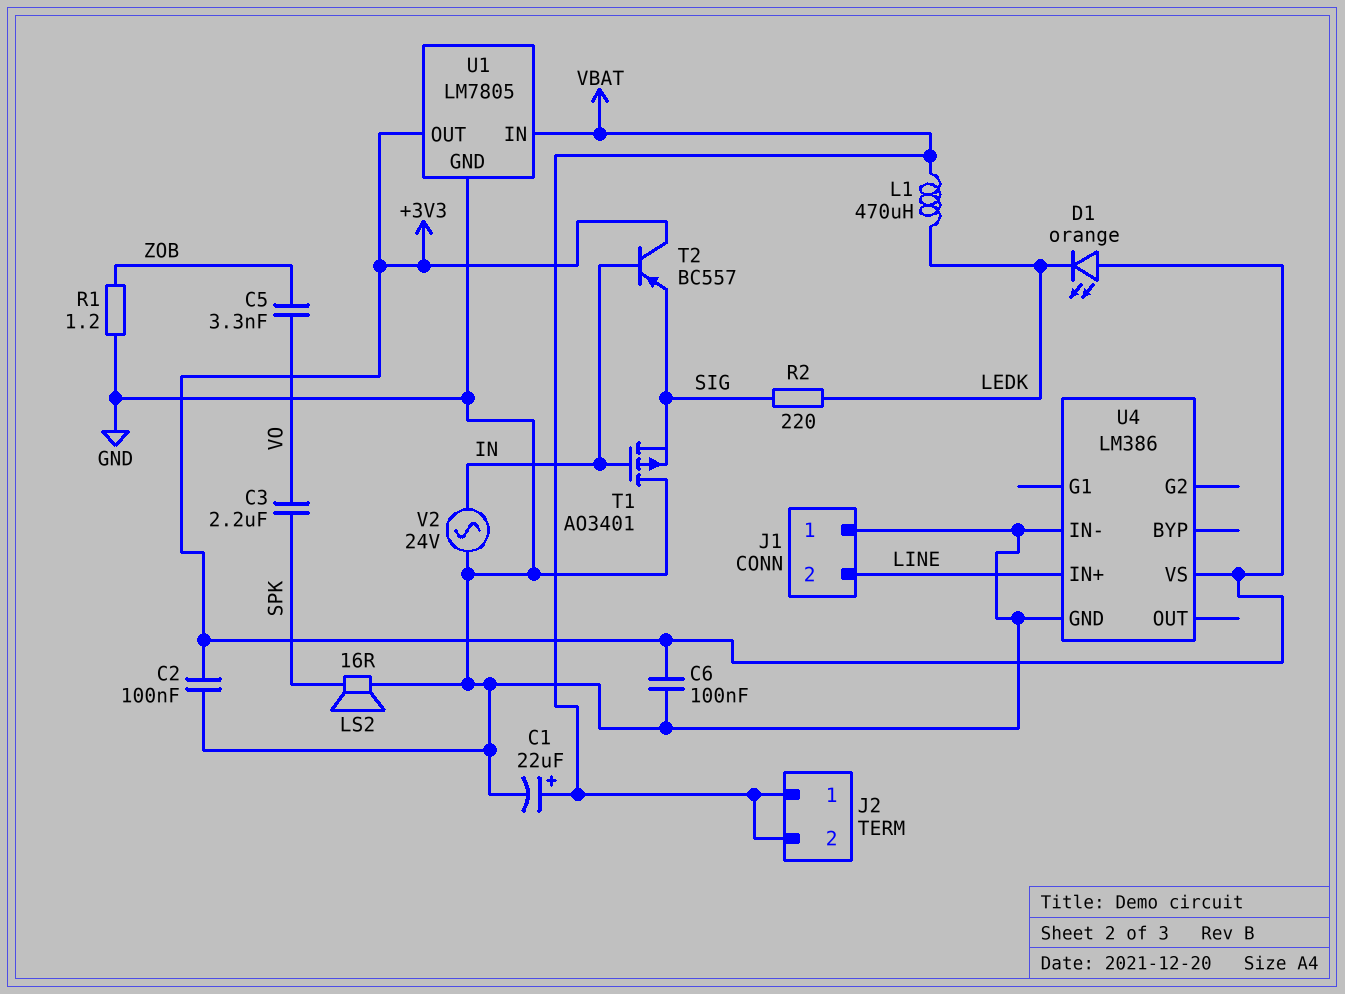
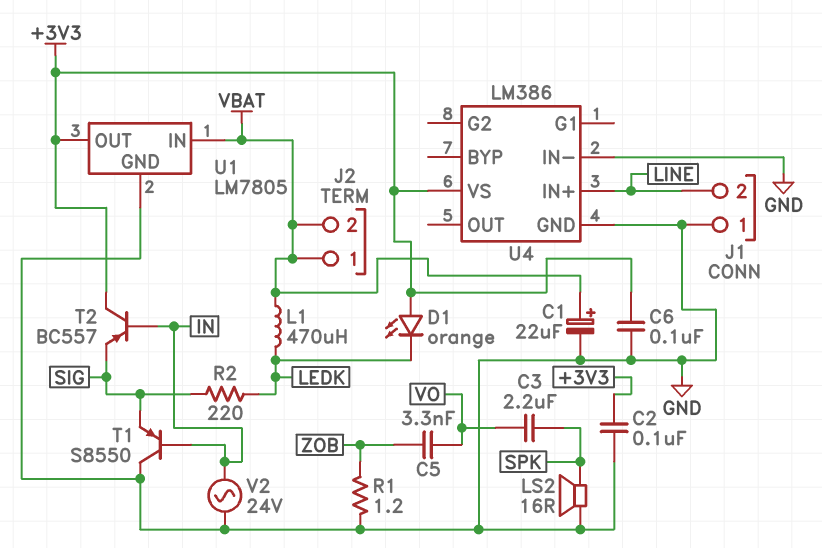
T1: PMOS AO3401 (G IN, D GND, S SIG) -> PNP S8550 (B IN, C GND, E SIG)

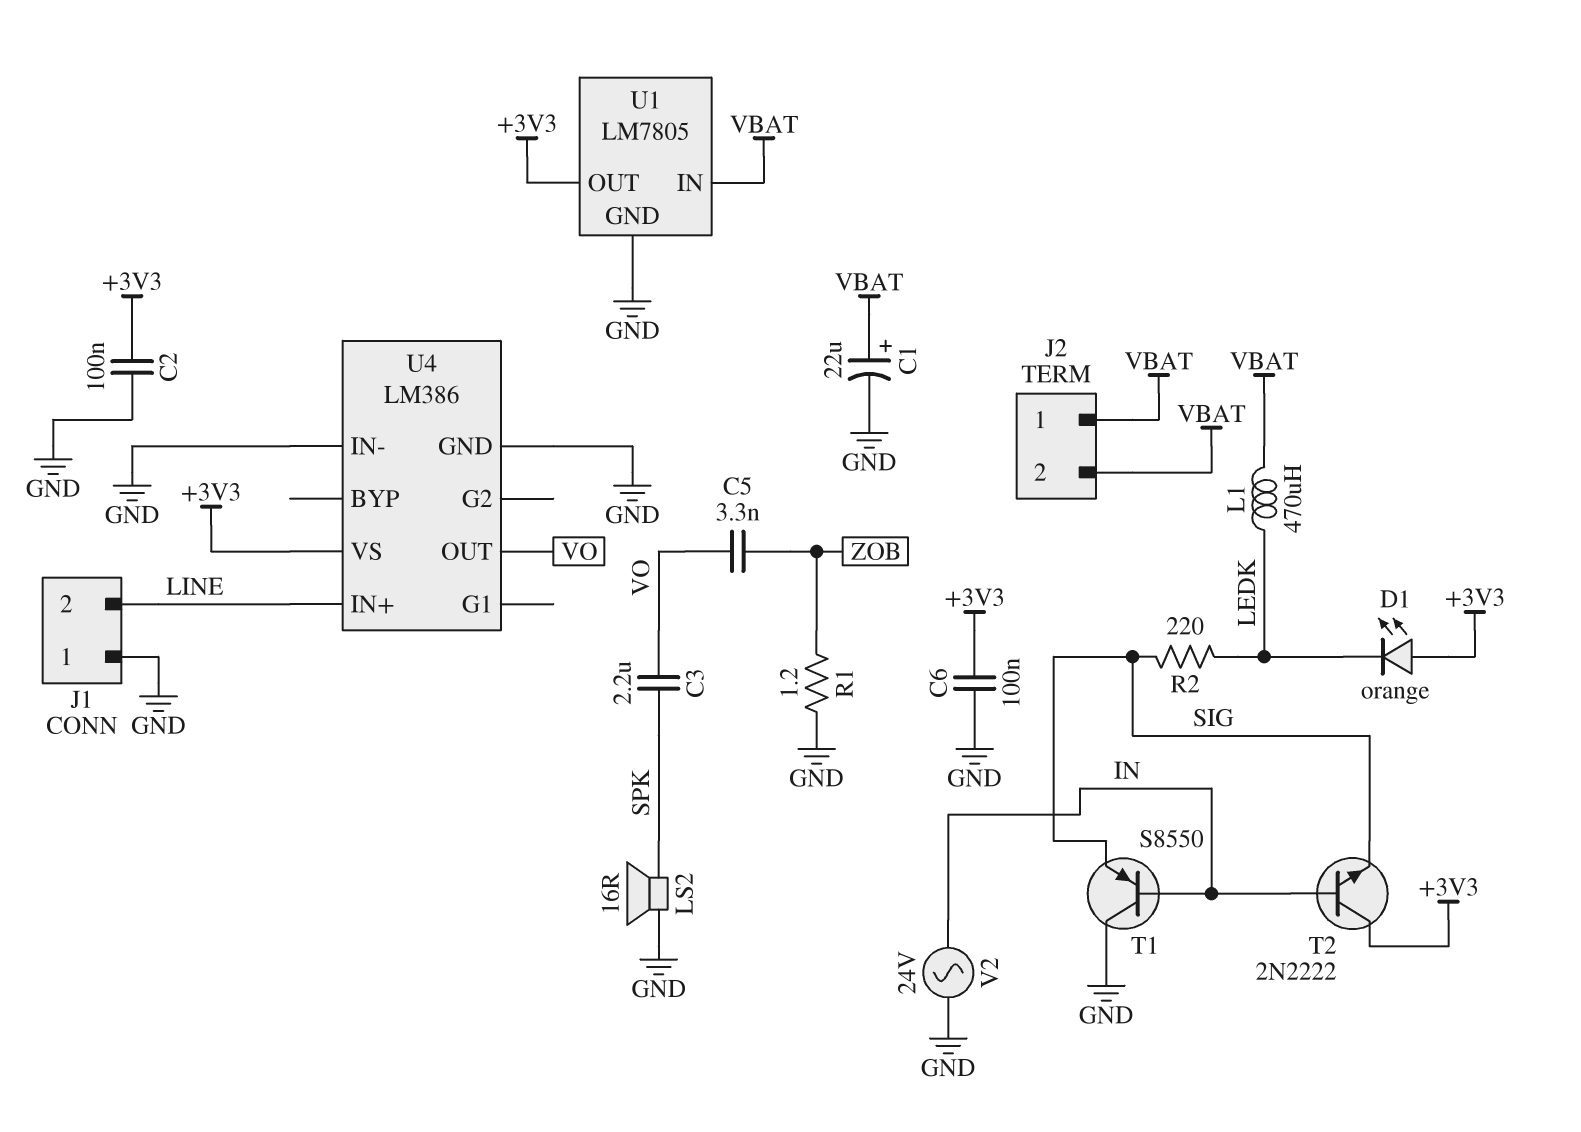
T2: PNP BC557 (B IN, C +3V3, E SIG) -> NPN 2N2222 (B IN, C +3V3, E SIG)
U4 pin OUT: none -> VO

